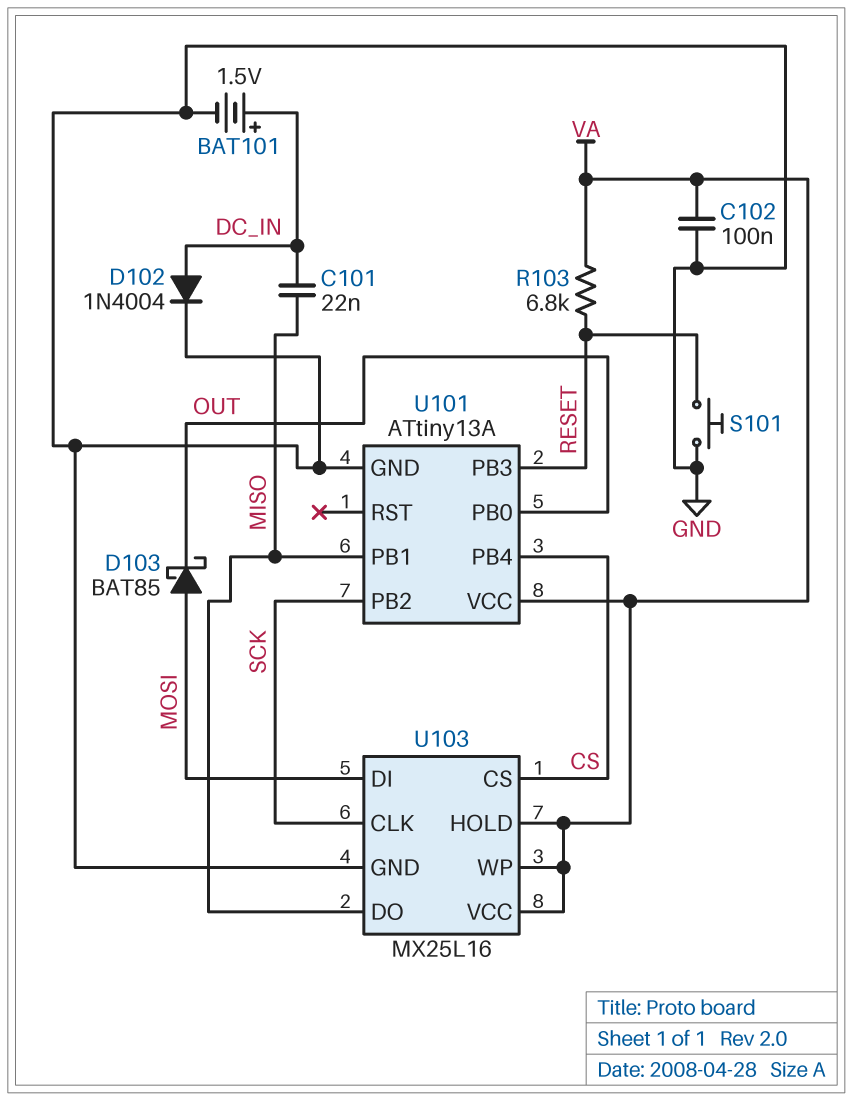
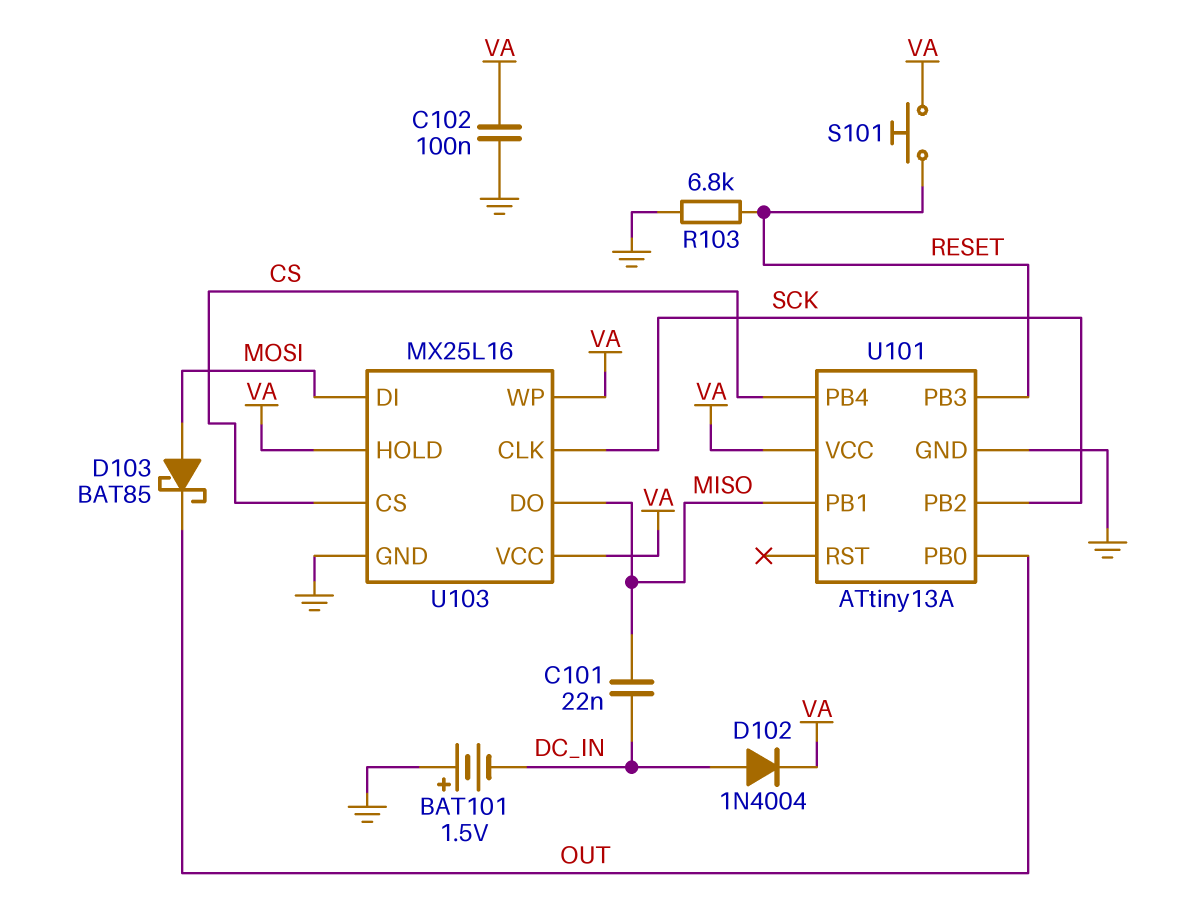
BAT101: 1.5V (plus DC_IN, minus GND) -> 1.5V (plus GND, minus DC_IN)
D102: diode 1N4004 (A DC_IN, K GND) -> diode 1N4004 (A DC_IN, K VA)
R103: 6.8k (RESET, VA) -> 6.8k (GND, RESET)
S101: button (GND, RESET) -> button (RESET, VA)

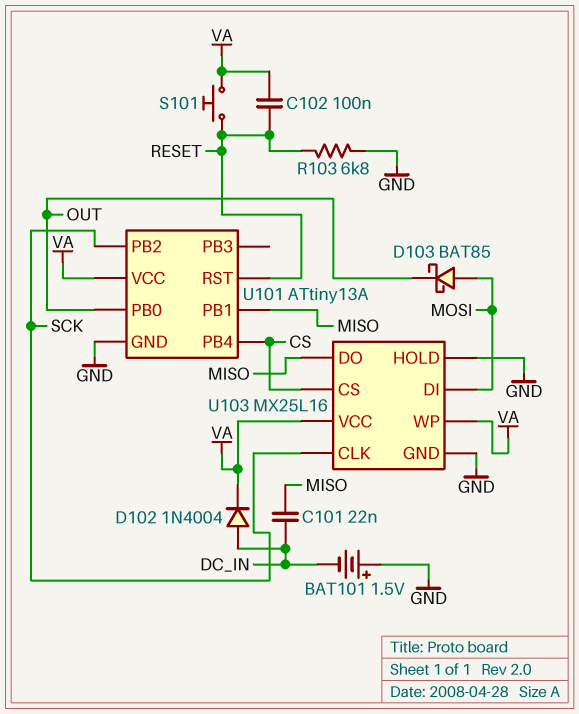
C102: 100nF (GND, VA) -> 100nF (RESET, VA)
U101 pin PB3: RESET -> none
U101 pin RST: none -> RESET
U103 pin HOLD: VA -> GND

